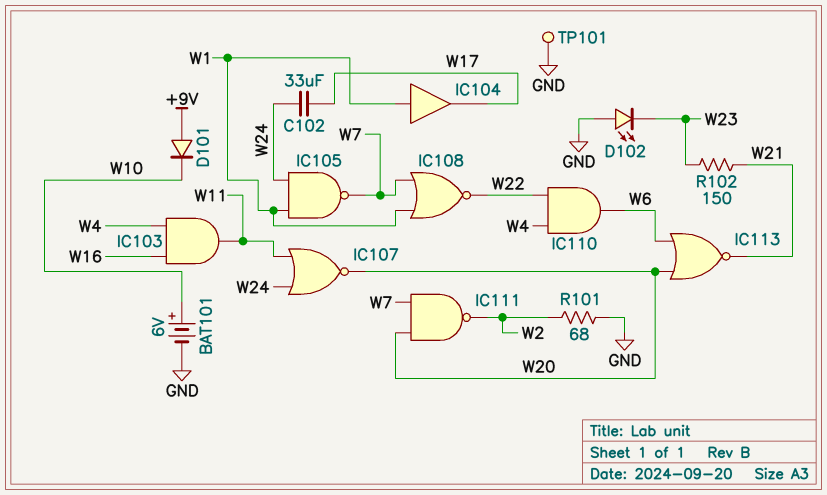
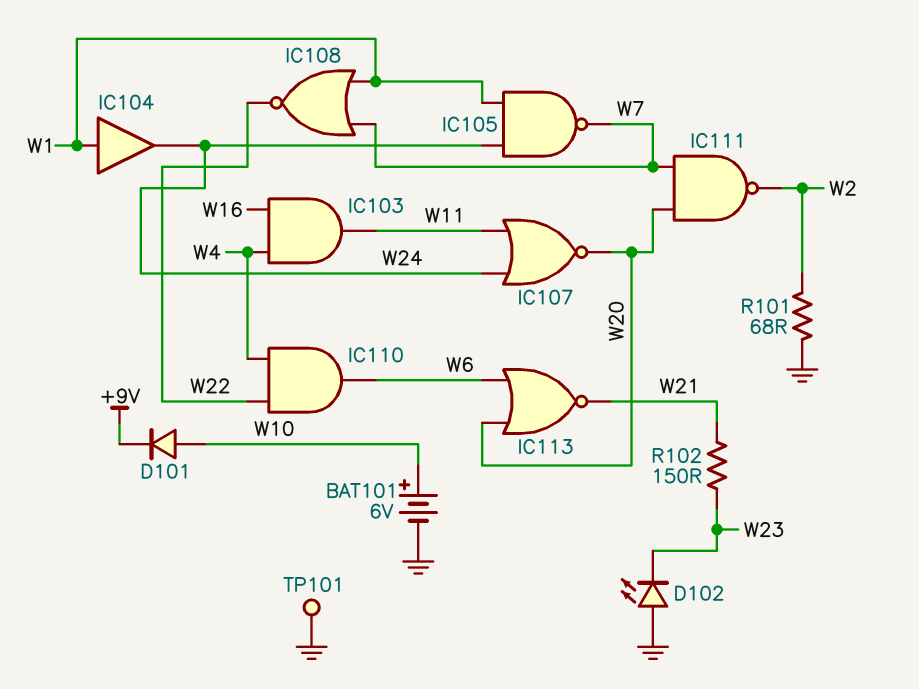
C102: 33uF (W17, W24) -> none
D101: diode (A +9V, K W10) -> diode (A W10, K +9V)
IC104: buffer (in W1, out W17) -> buffer (in W1, out W24)

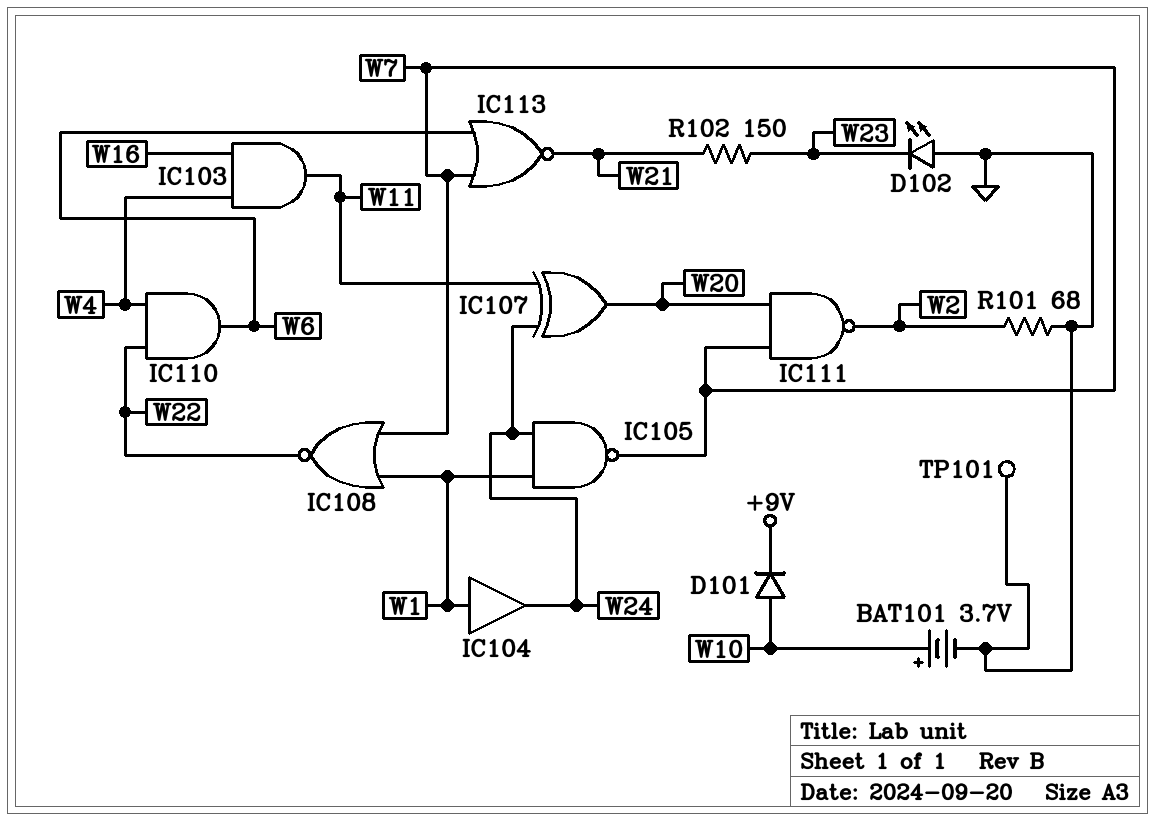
BAT101: 6V (plus W10, minus GND) -> 3.7V (plus W10, minus GND)
IC107: NOR (in W11, in W24, out W20) -> XOR (in W11, in W24, out W20)
IC113: NOR (in W6, in W20, out W21) -> NOR (in W6, in W7, out W21)

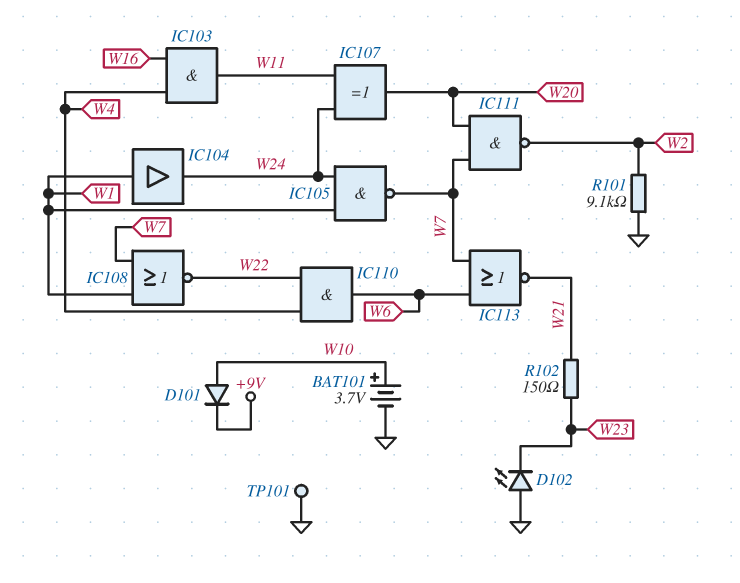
R101: 68 (GND, W2) -> 9.1k (GND, W2)

